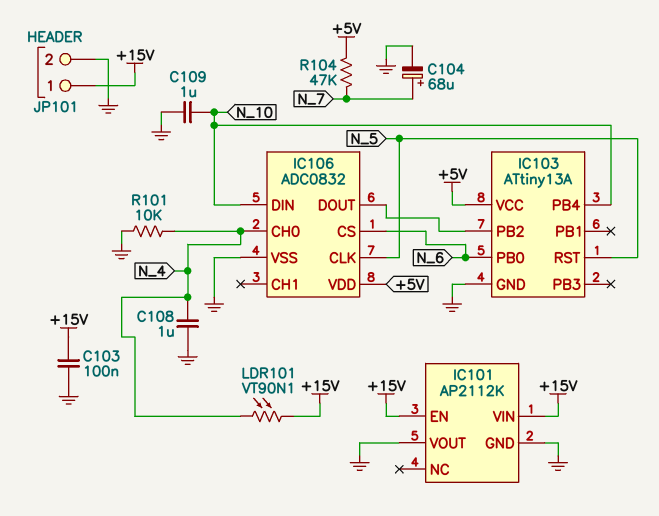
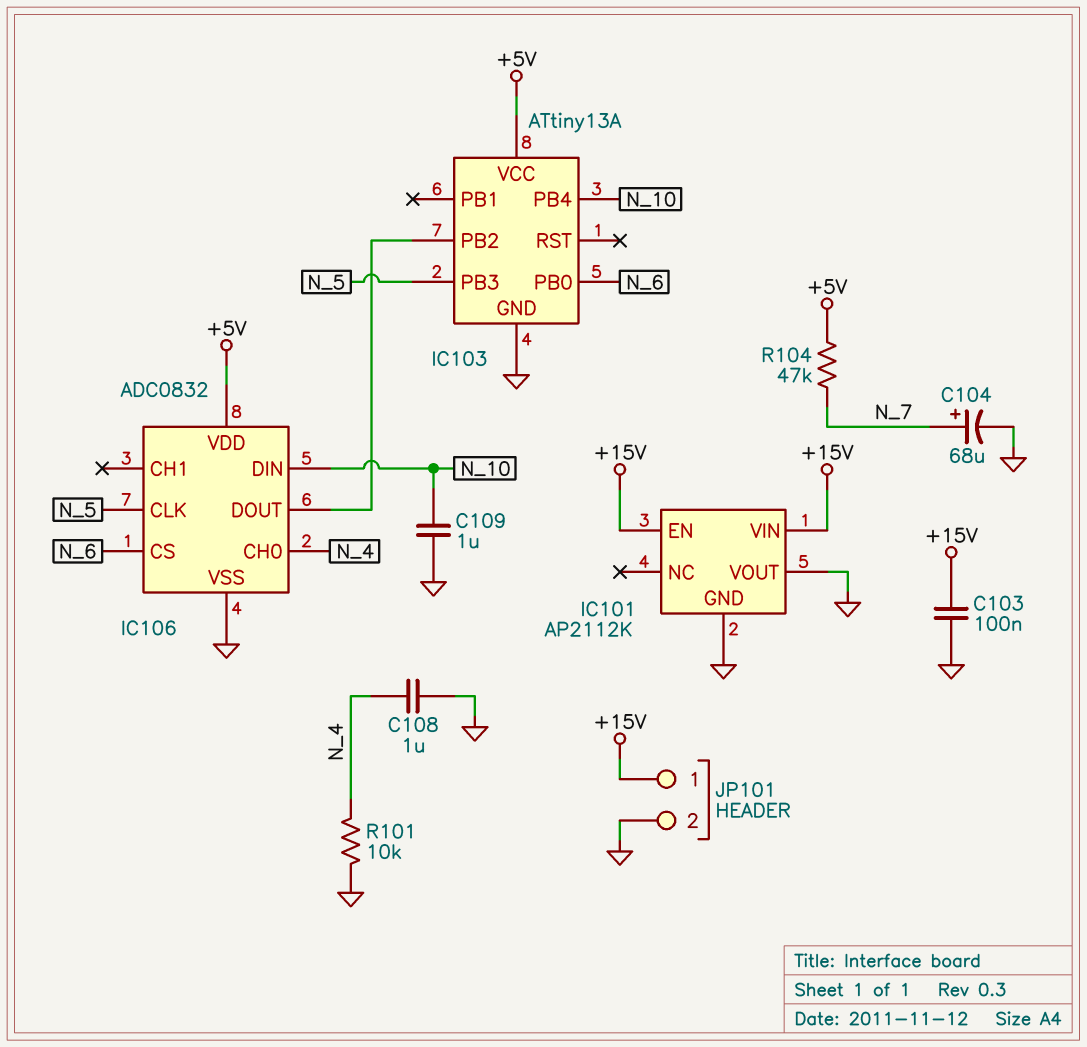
IC103 pin PB3: none -> N_5
IC103 pin RST: N_5 -> none
LDR101: VT90N1 (+15V, N_4) -> none

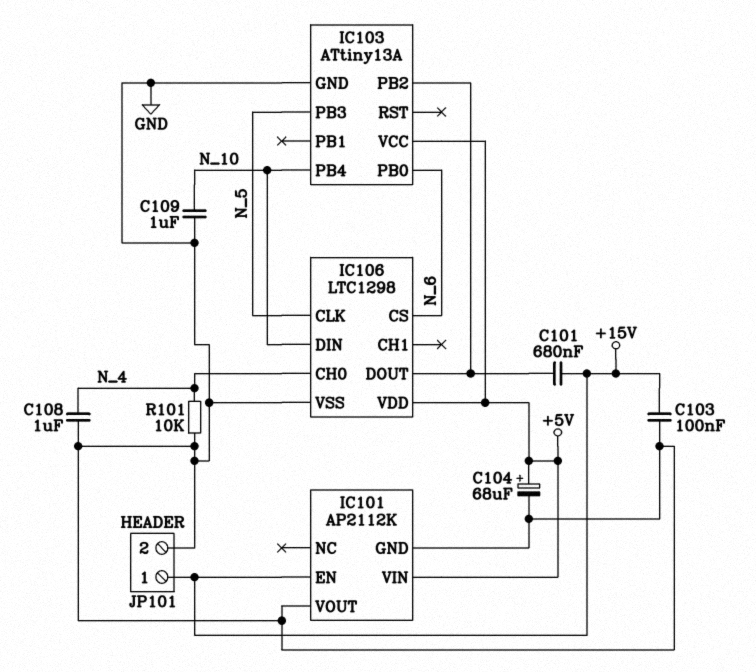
C101: none -> 680nF (+15V, IC103/PB2)
C104: 68uF (plus N_7, minus GND) -> 68uF (plus +5V, minus GND)
IC101 pin VIN: +15V -> +5V
IC106: ADC0832 -> LTC1298
R104: 47k (+5V, N_7) -> none

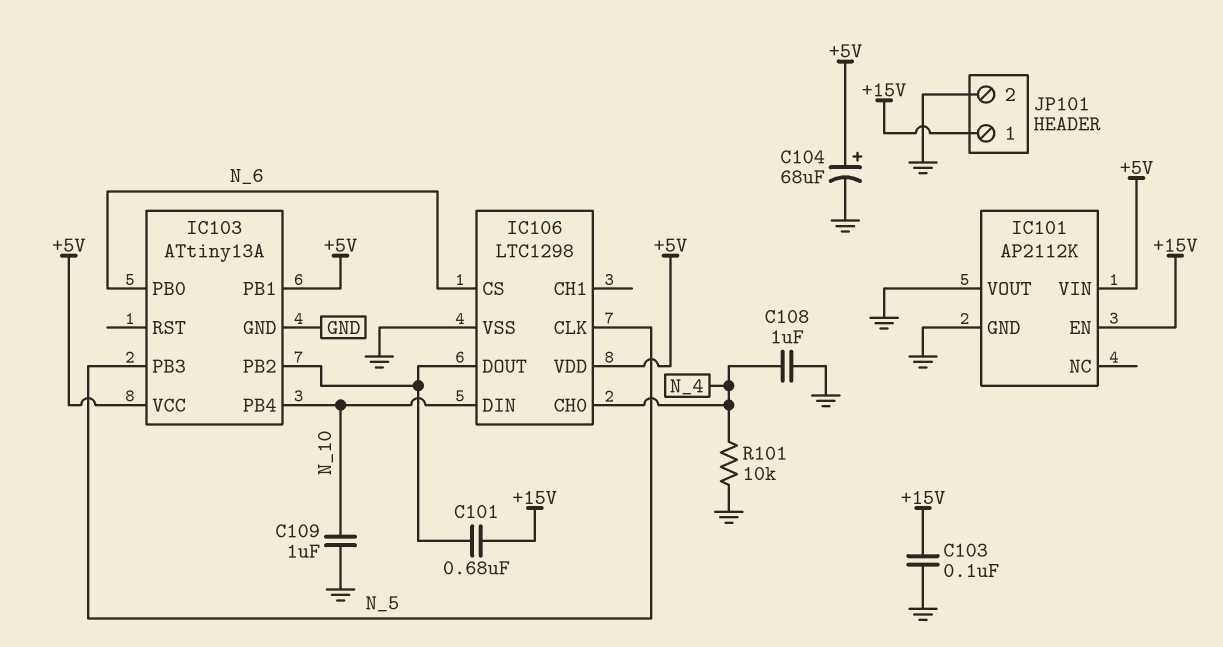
IC103 pin PB1: none -> +5V

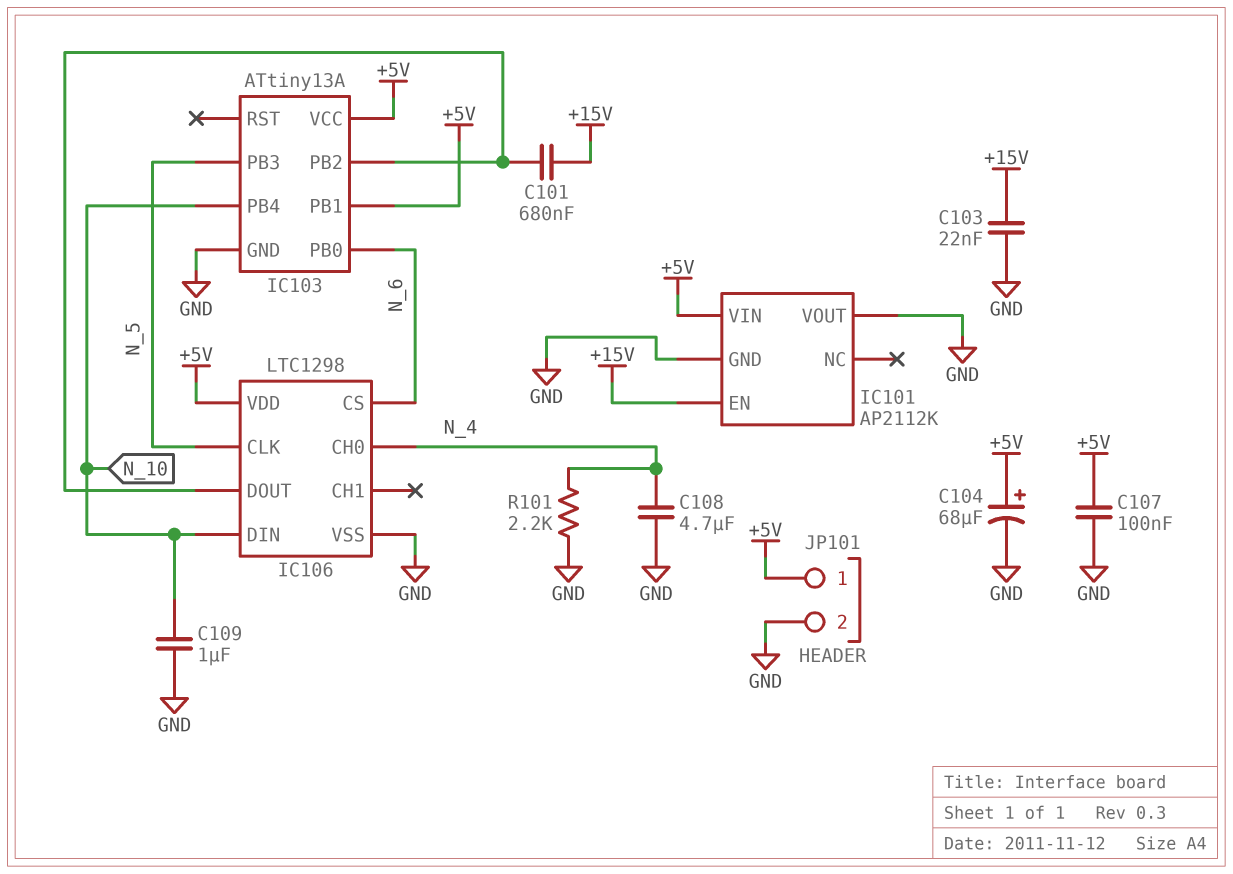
C103: 100nF (+15V, GND) -> 22nF (+15V, GND)
C107: none -> 100nF (+5V, GND)
C108: 1uF (GND, N_4) -> 4.7uF (GND, N_4)
JP101 pin 1: +15V -> +5V
R101: 10k (GND, N_4) -> 2.2k (GND, N_4)

